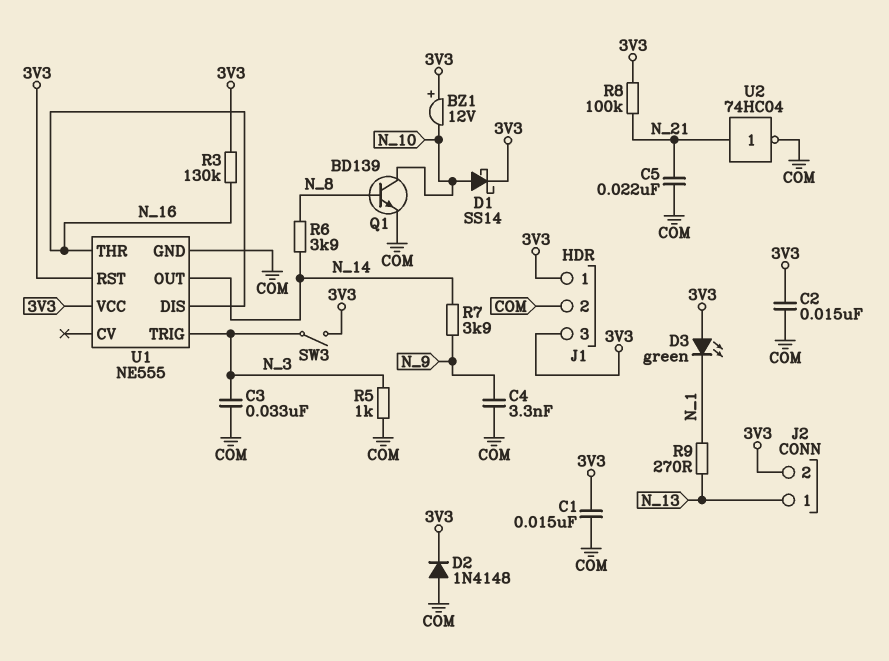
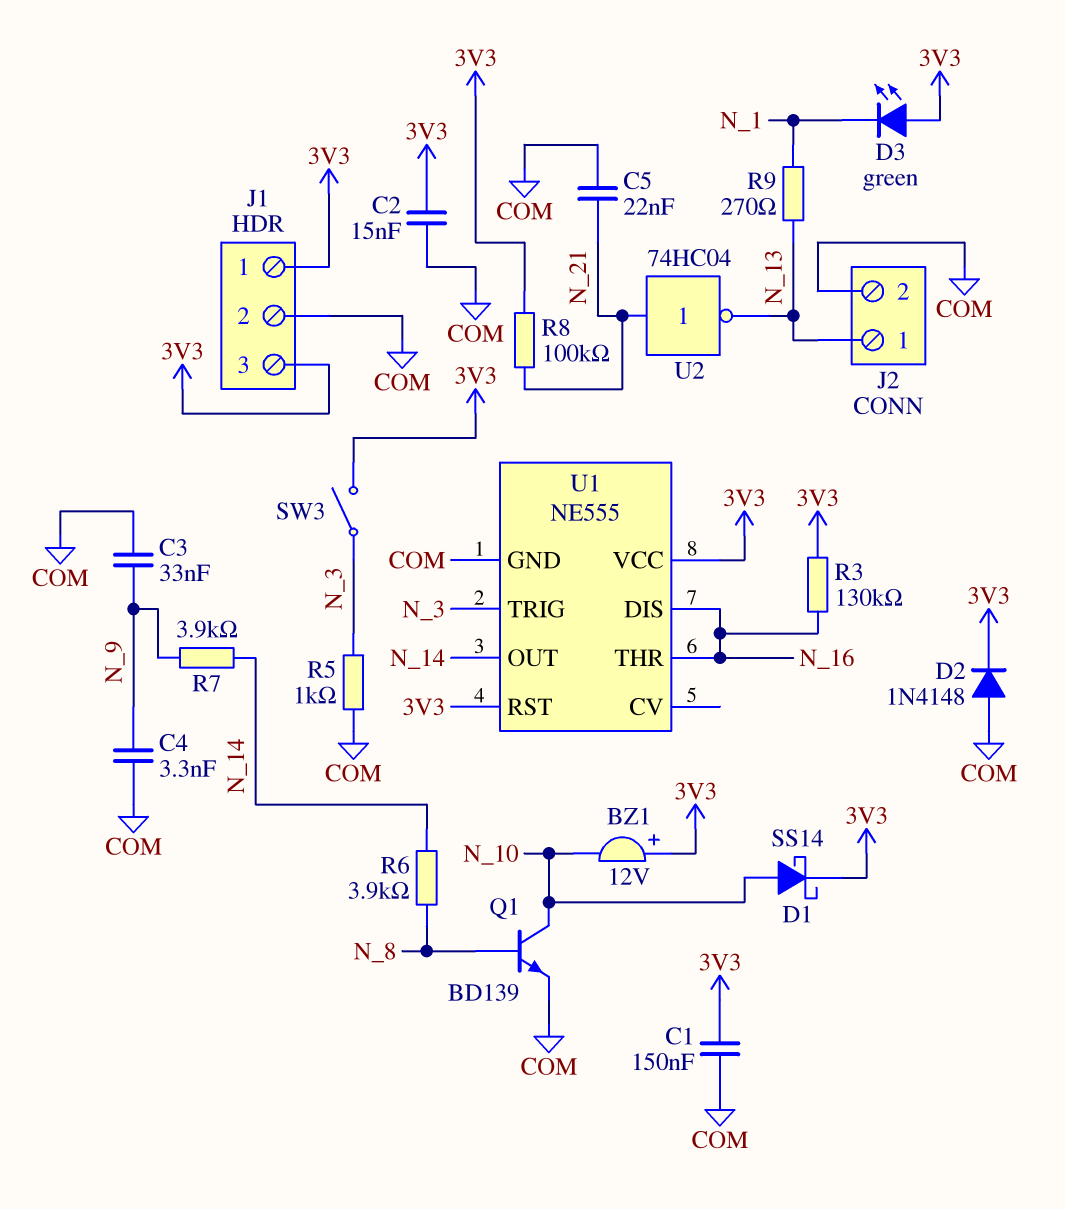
C1: 15nF (3V3, COM) -> 150nF (3V3, COM)
C3: 33nF (COM, N_3) -> 33nF (COM, N_9)
J2 pin 2: 3V3 -> COM
U2: NOT 74HC04 (in N_21, out COM) -> NOT 74HC04 (in N_21, out N_13)

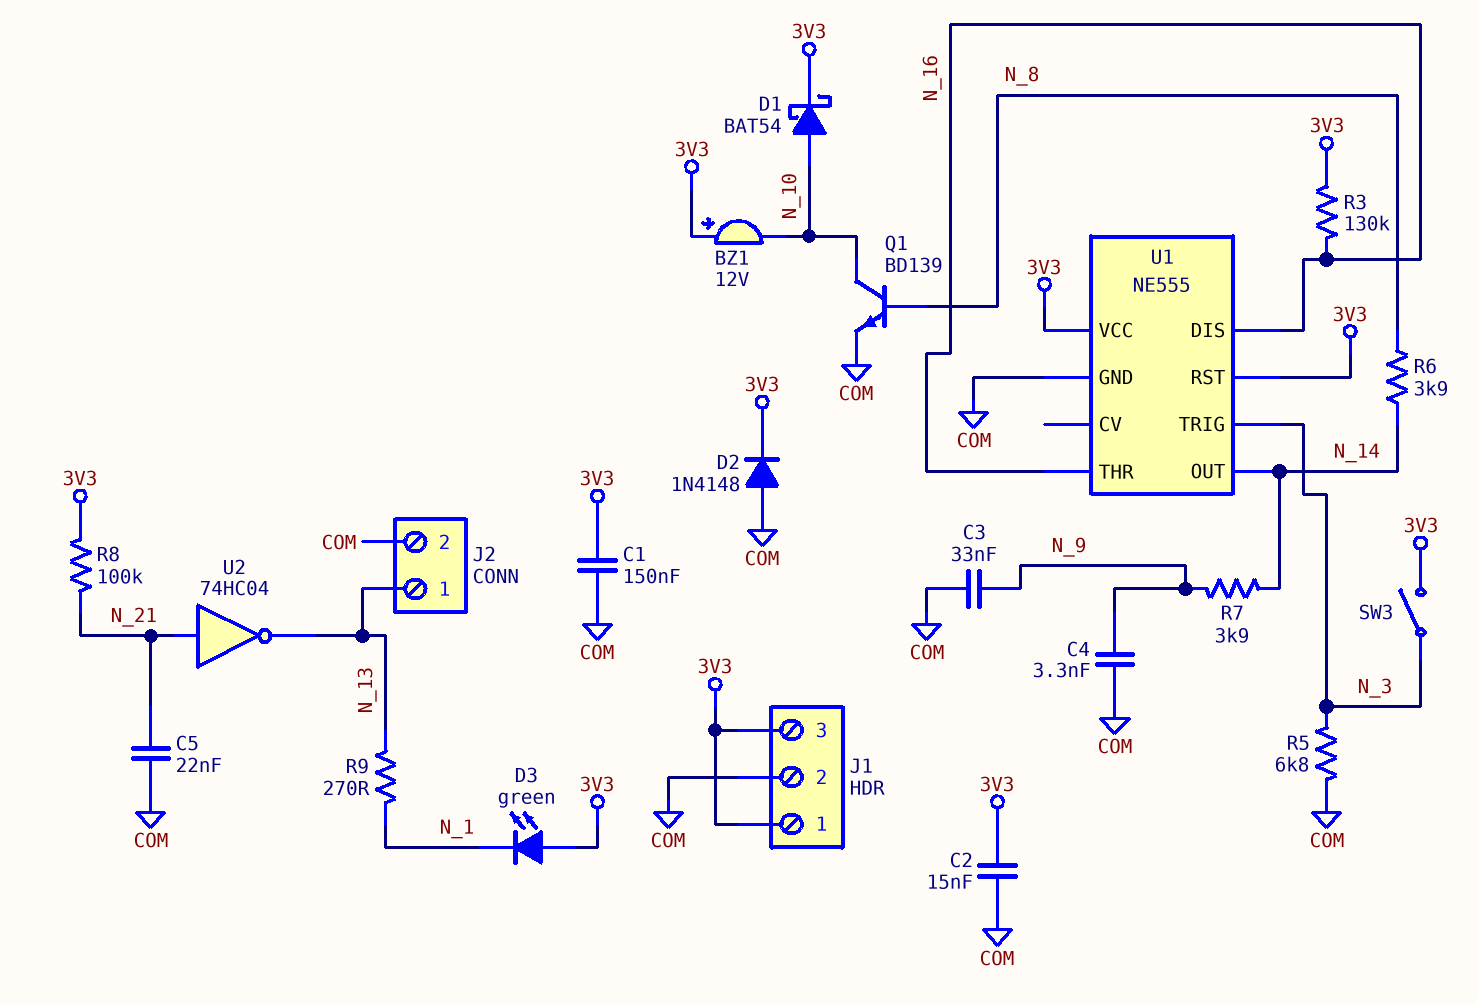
D1: schottky SS14 (A N_10, K 3V3) -> schottky BAT54 (A N_10, K 3V3)
R5: 1k (COM, N_3) -> 6.8k (COM, N_3)

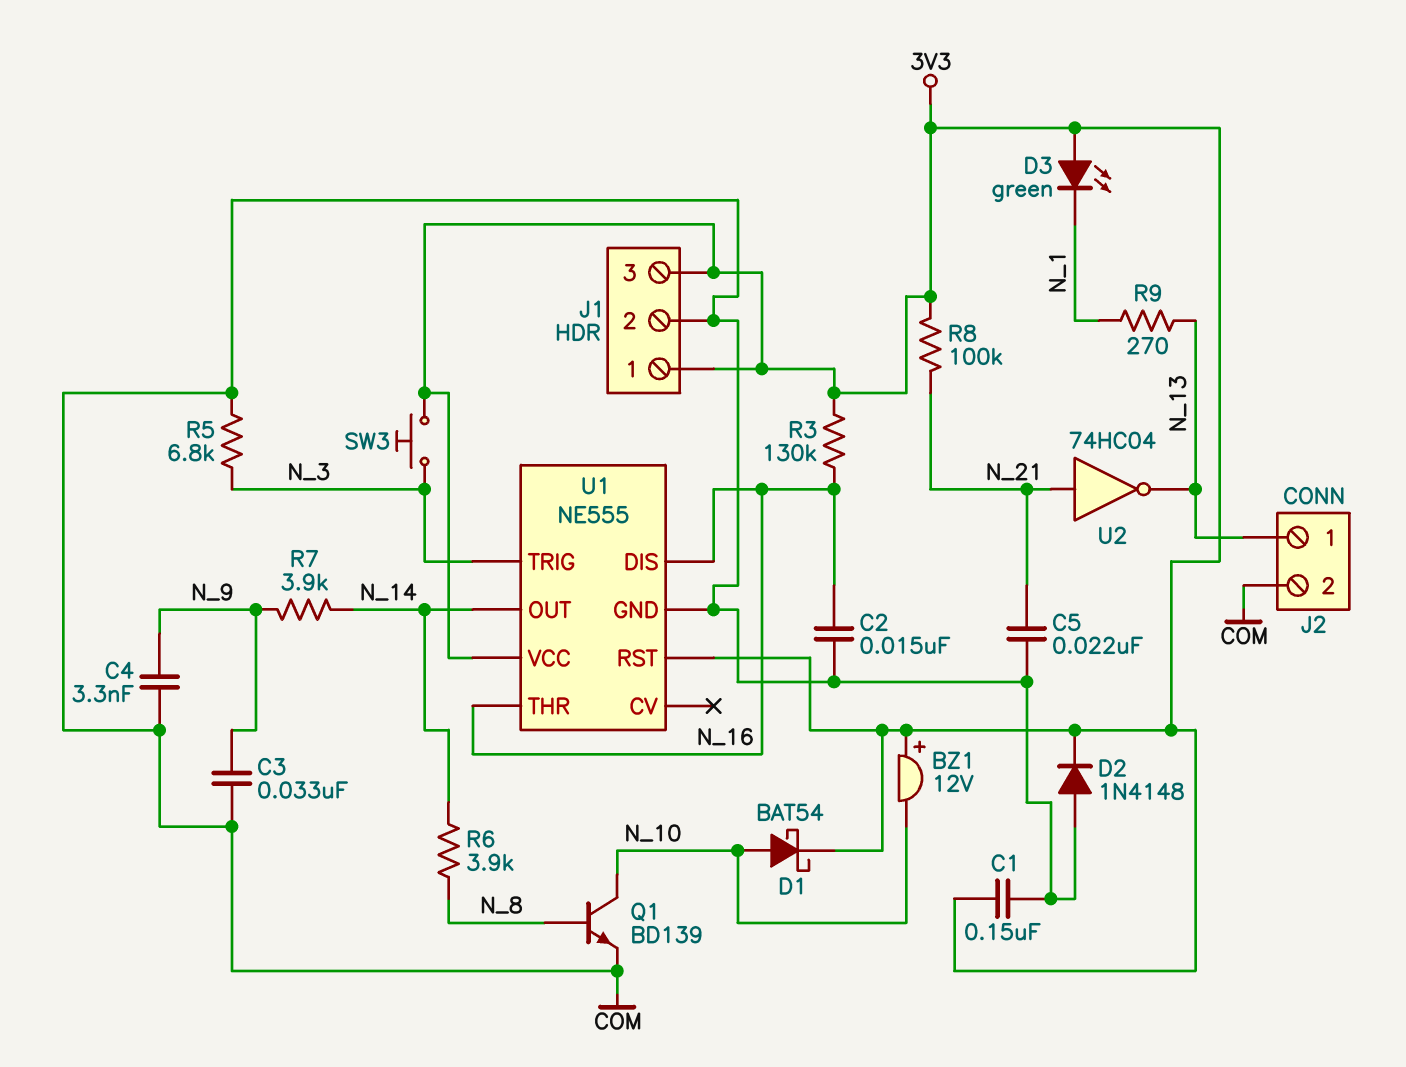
C2: 15nF (3V3, COM) -> 15nF (COM, N_16)
SW3: switch (3V3, N_3) -> button (3V3, N_3)

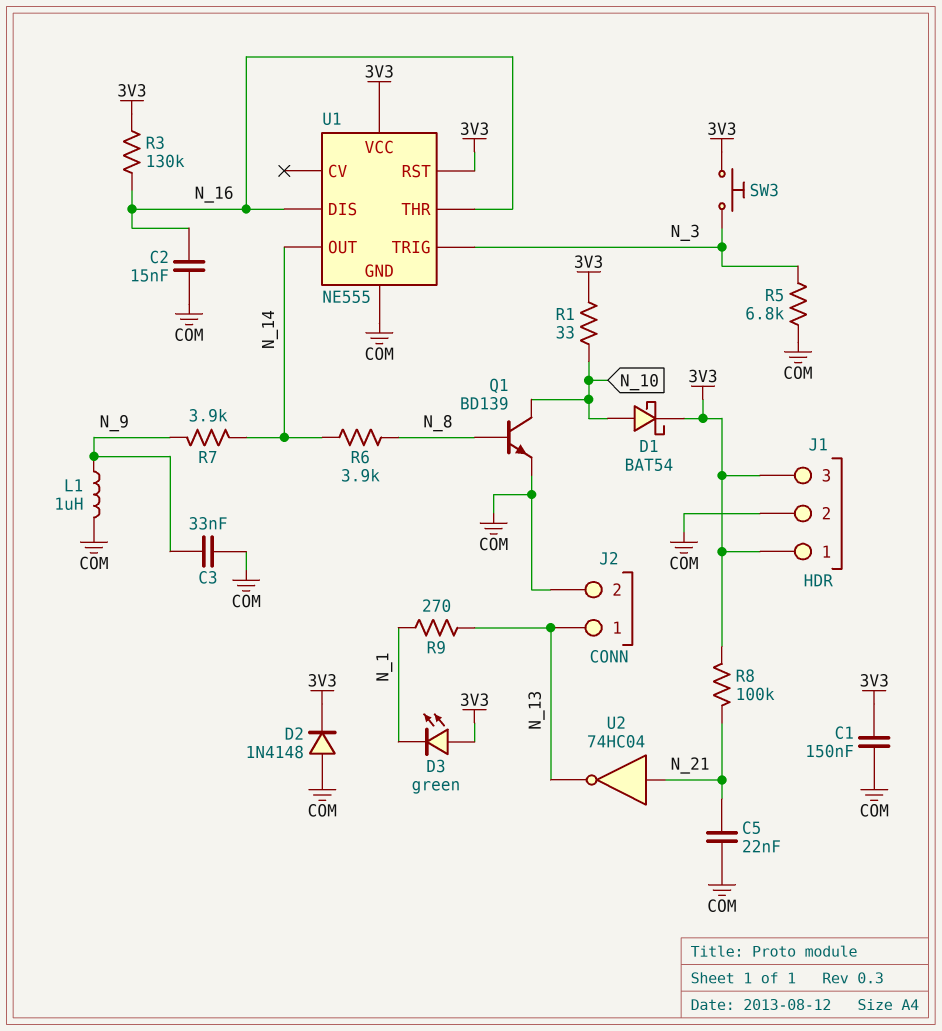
BZ1: buzzer 12V (plus 3V3, minus N_10) -> none
C4: 3.3nF (COM, N_9) -> none
L1: none -> 1uH (COM, N_9)
R1: none -> 33 (3V3, N_10)

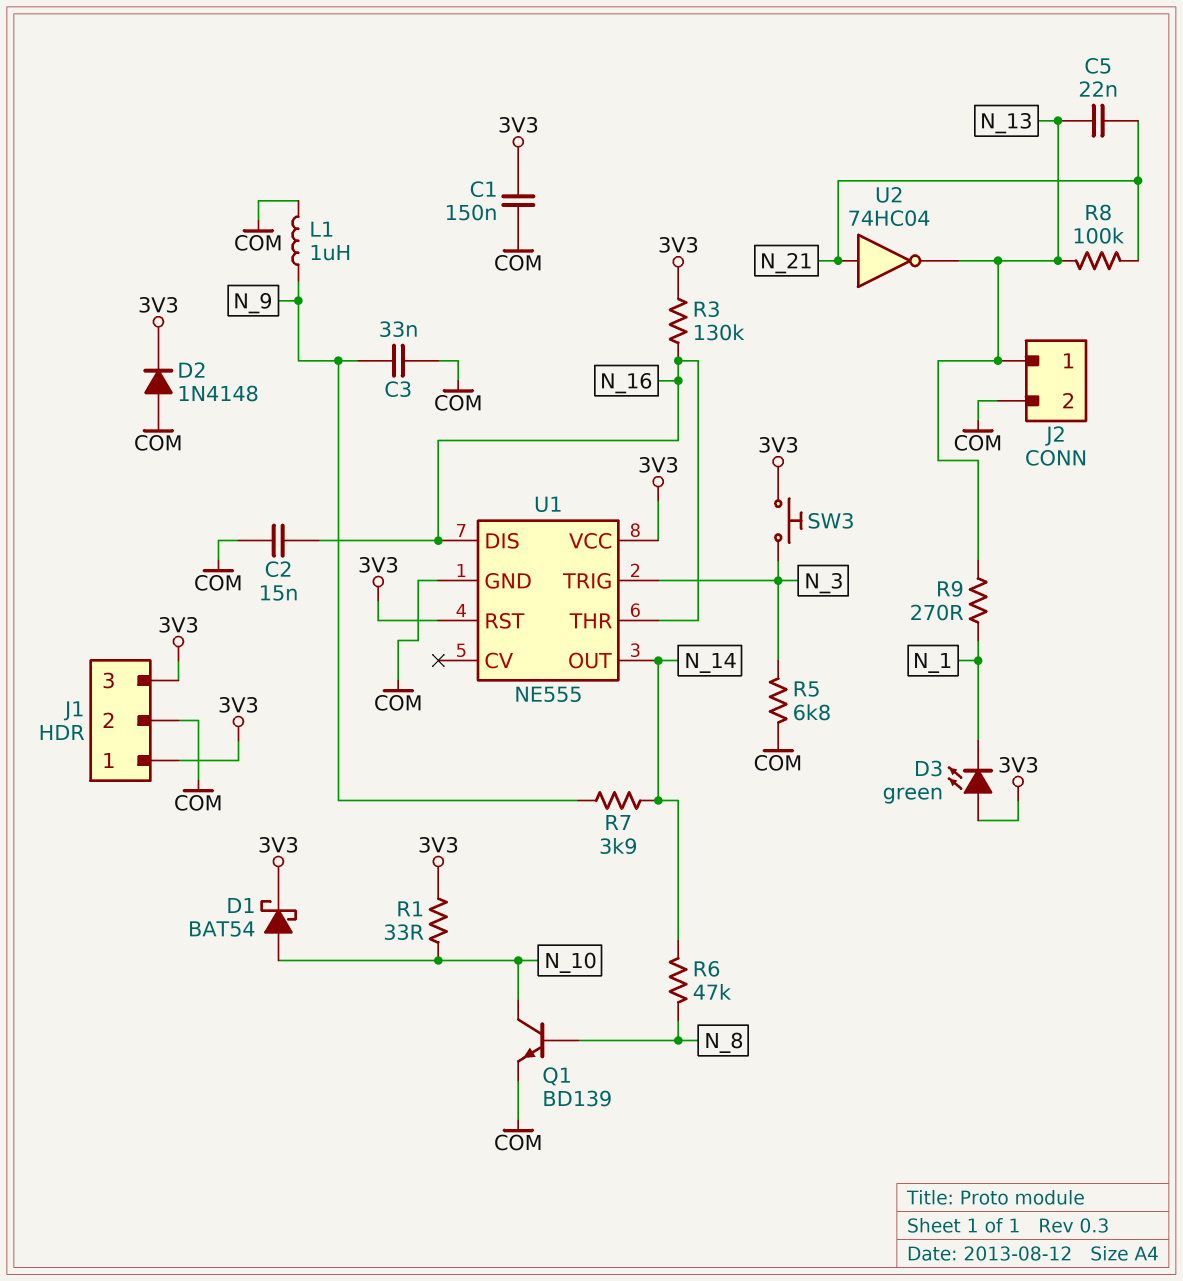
C5: 22nF (COM, N_21) -> 22nF (N_13, N_21)
R6: 3.9k (N_8, N_14) -> 47k (N_8, N_14)
R8: 100k (3V3, N_21) -> 100k (N_13, N_21)

